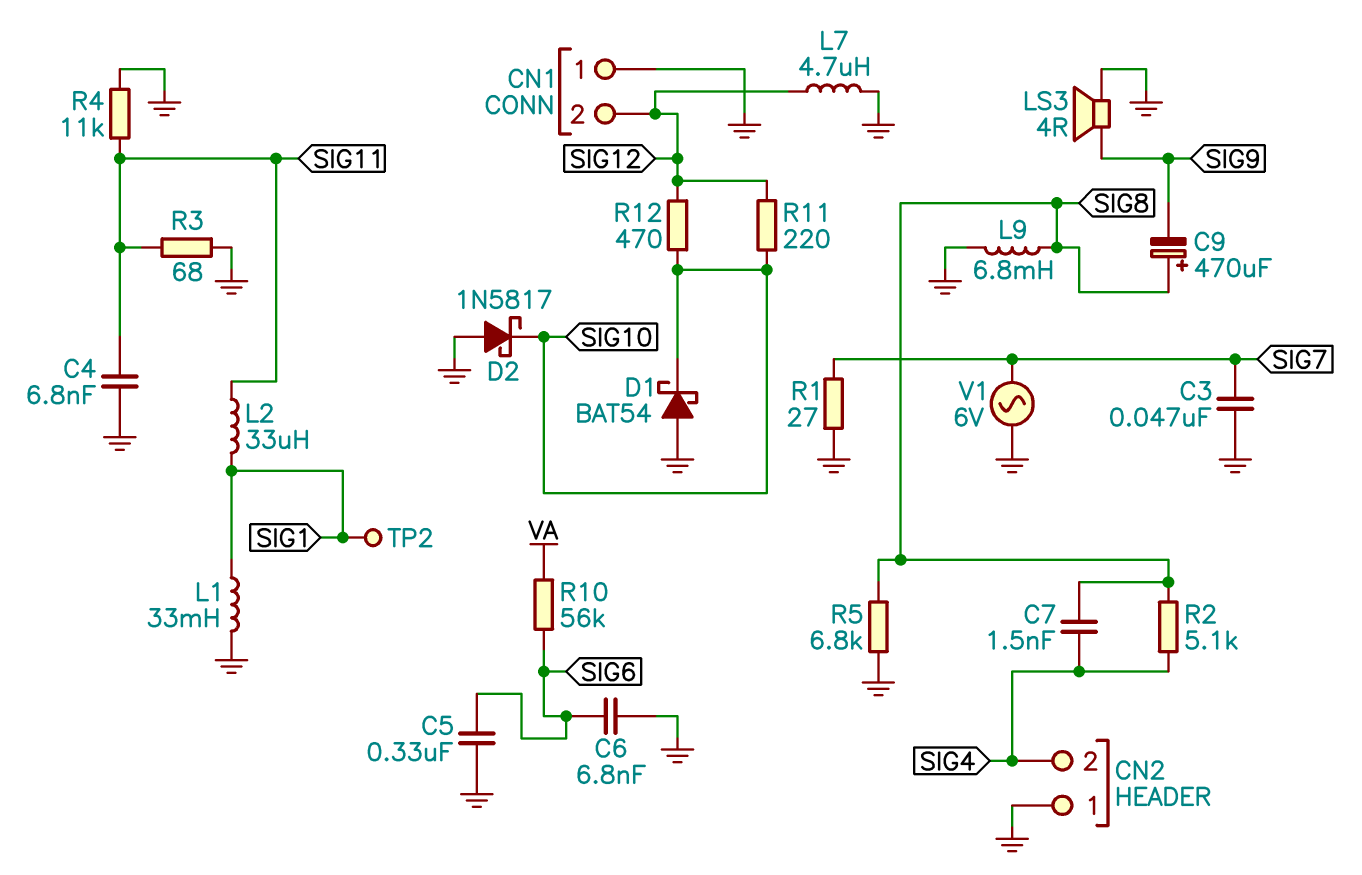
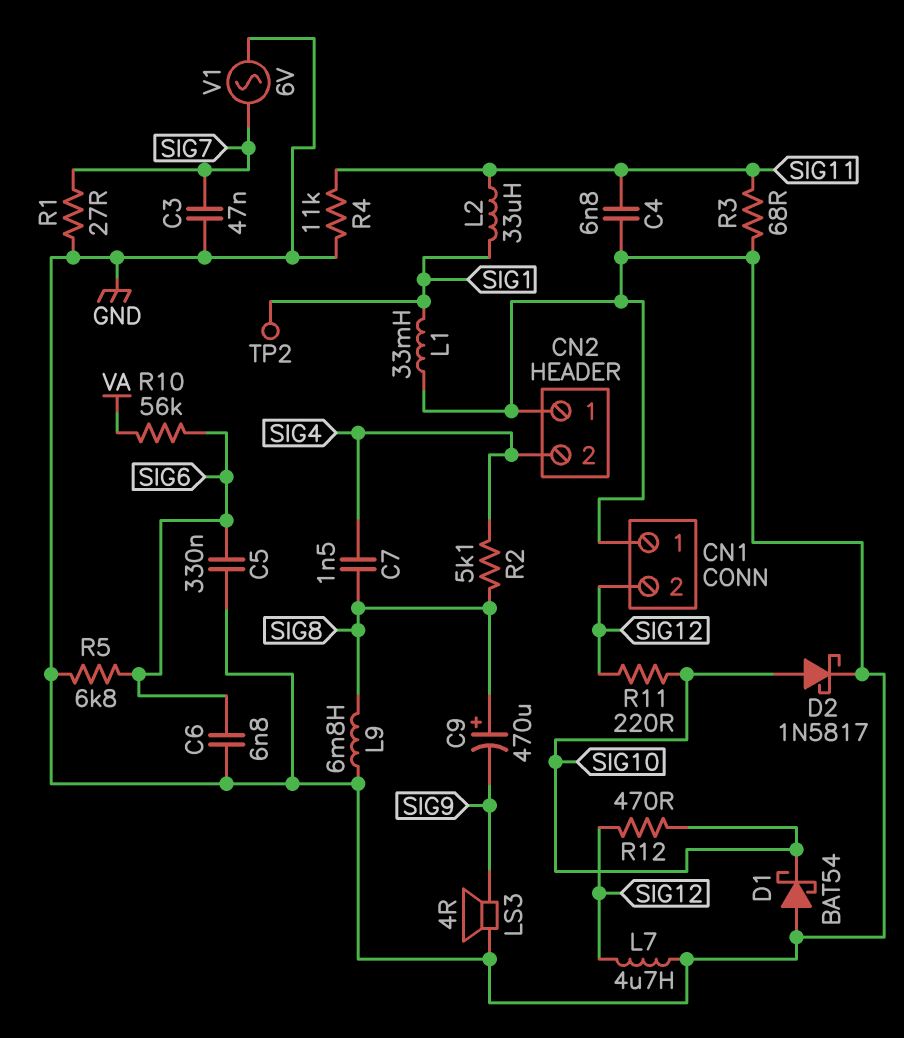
D2: schottky 1N5817 (A GND, K SIG10) -> schottky 1N5817 (A SIG10, K GND)
R5: 6.8k (GND, SIG8) -> 6.8k (GND, SIG6)

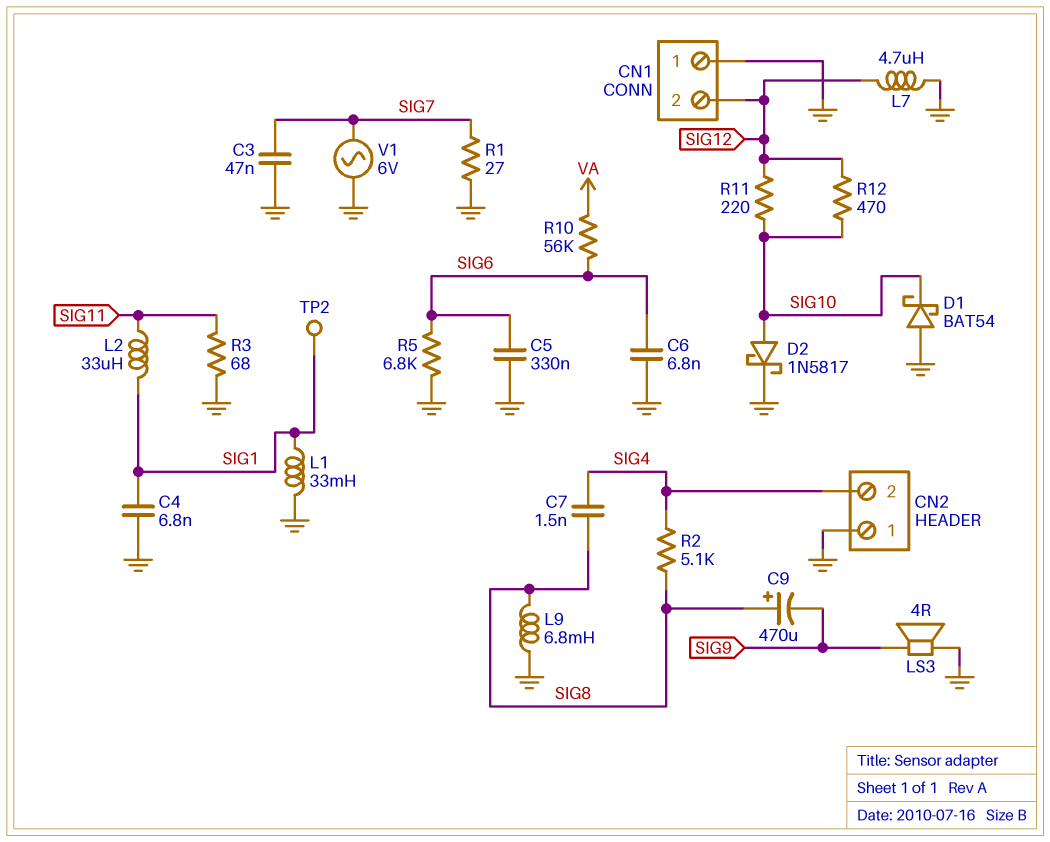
C4: 6.8nF (GND, SIG11) -> 6.8nF (GND, SIG1)
R4: 11k (GND, SIG11) -> none

